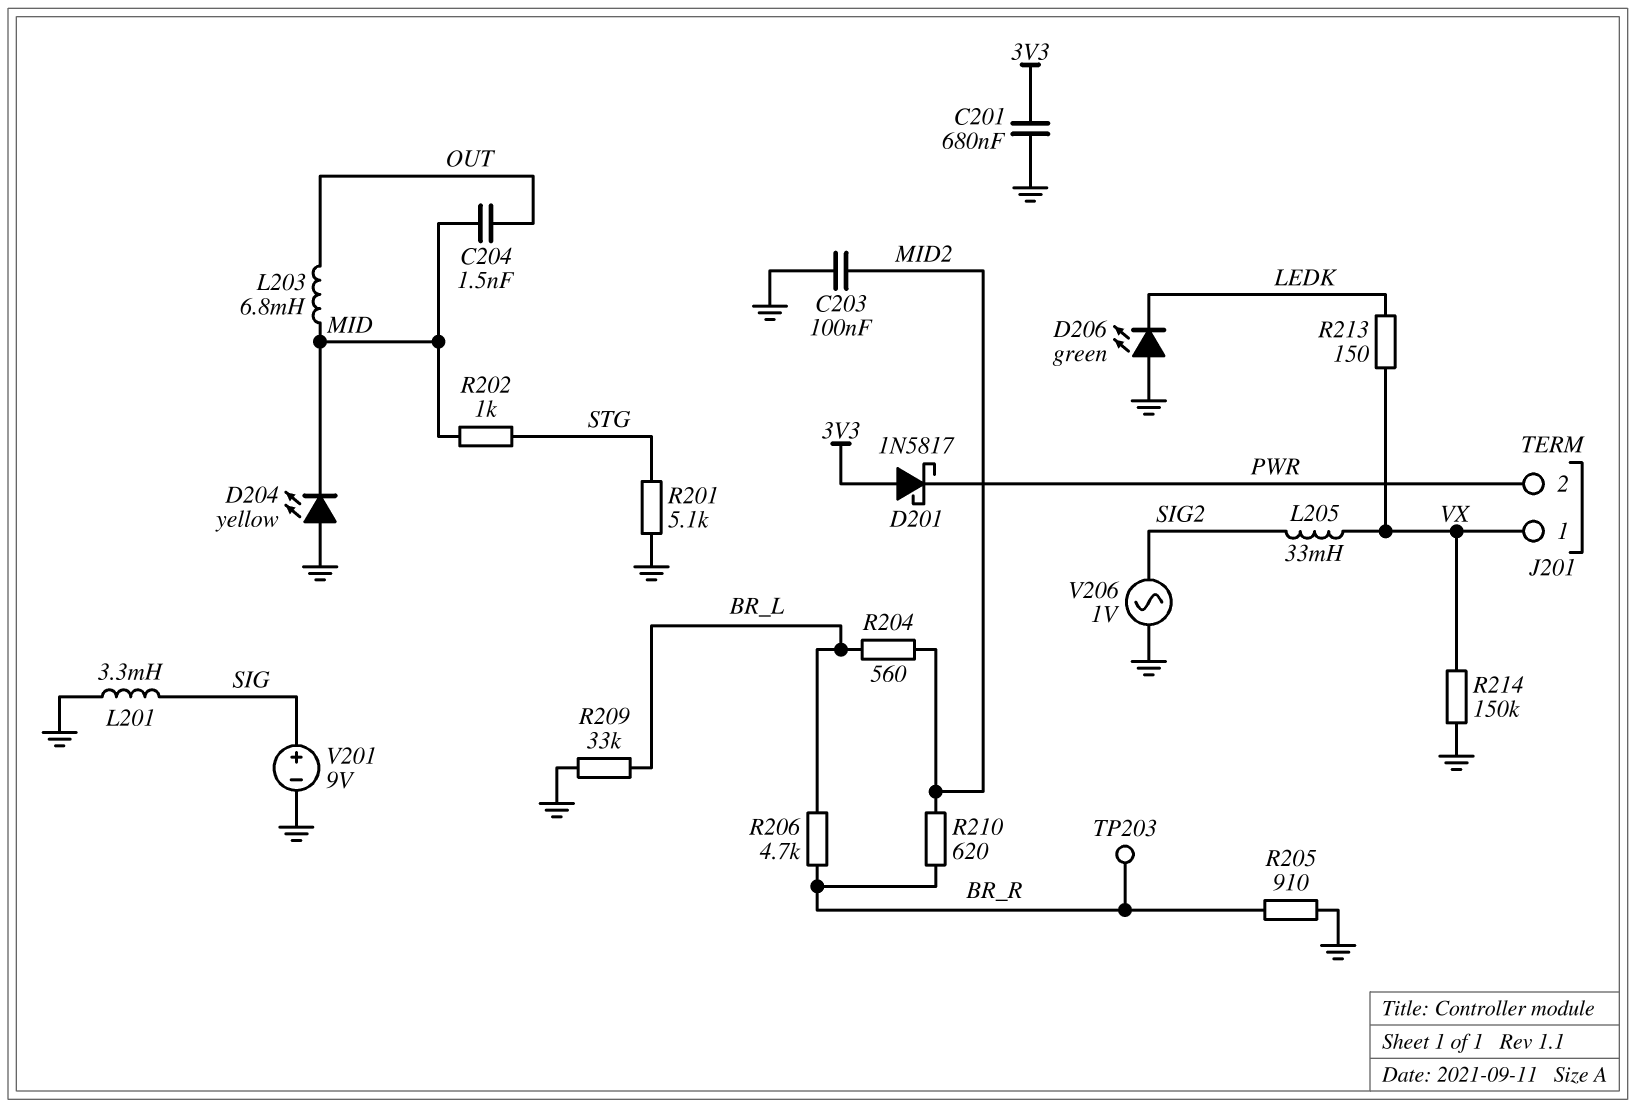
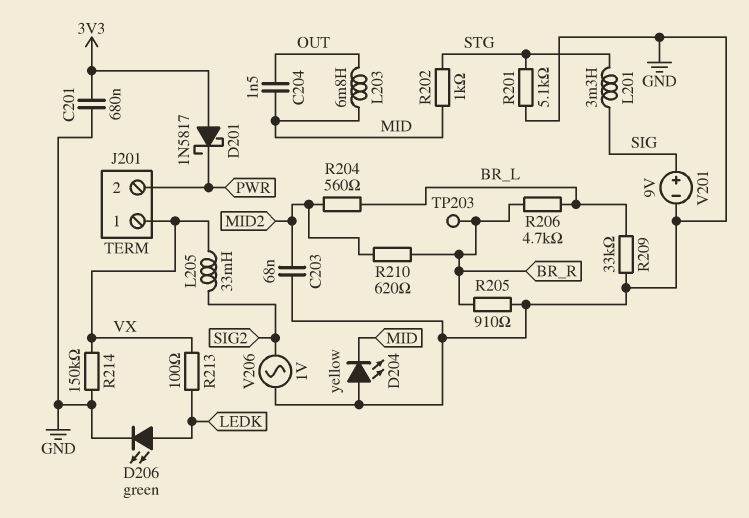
C203: 100nF (GND, MID2) -> 68nF (GND, MID2)
D206: LED green (A GND, K LEDK) -> LED green (A LEDK, K GND)
L201: 3.3mH (GND, SIG) -> 3.3mH (SIG, STG)
R213: 150 (LEDK, VX) -> 100 (LEDK, VX)

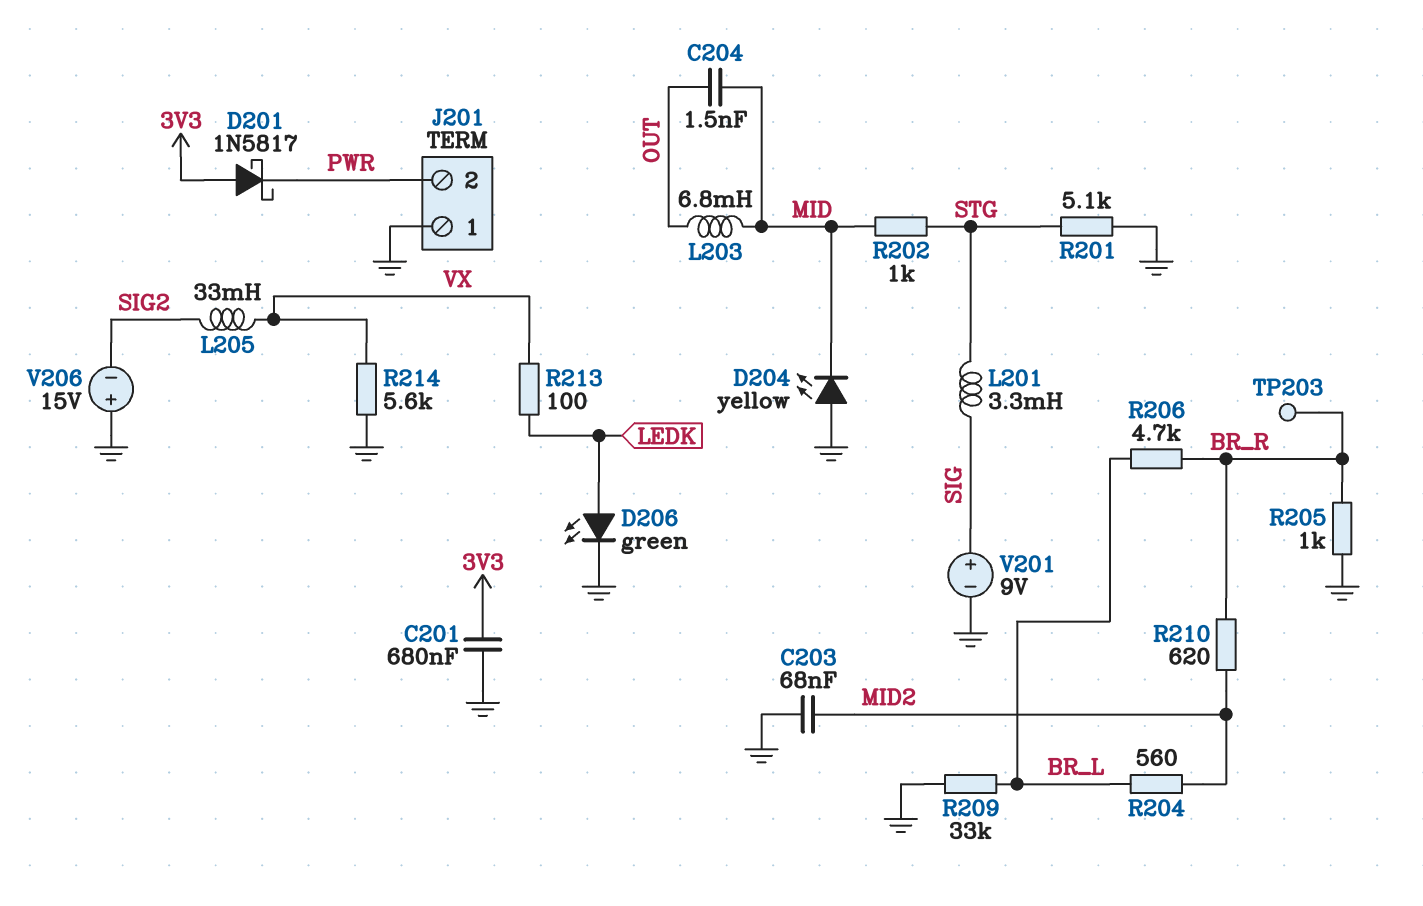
J201 pin 1: VX -> GND
R205: 910 (BR_R, GND) -> 1k (BR_R, GND)
R214: 150k (GND, VX) -> 5.6k (GND, VX)
V206: AC 1V (GND, SIG2) -> 15V (plus GND, minus SIG2)

